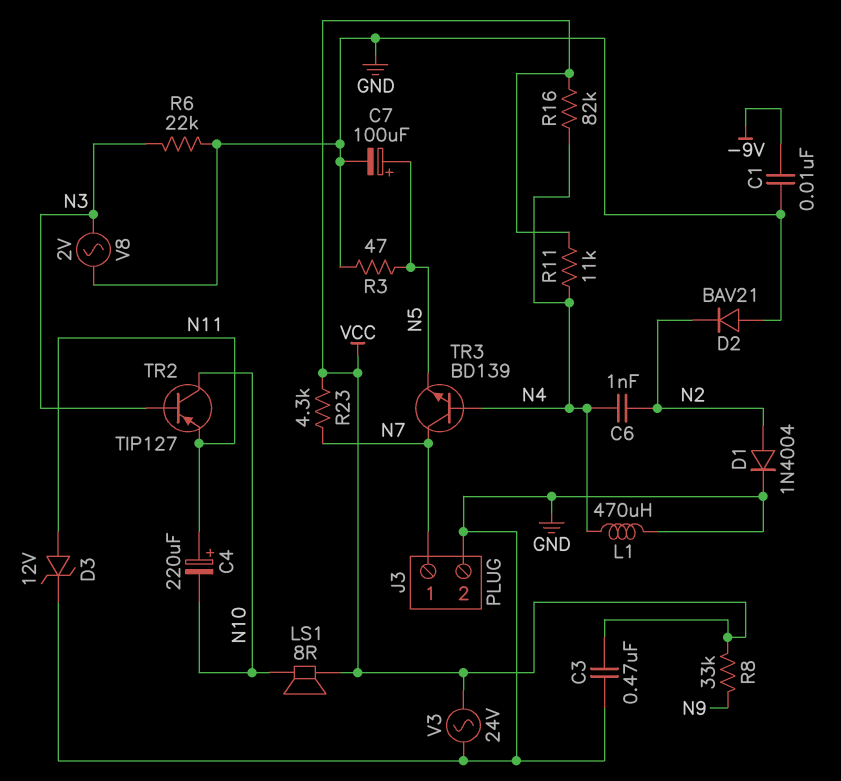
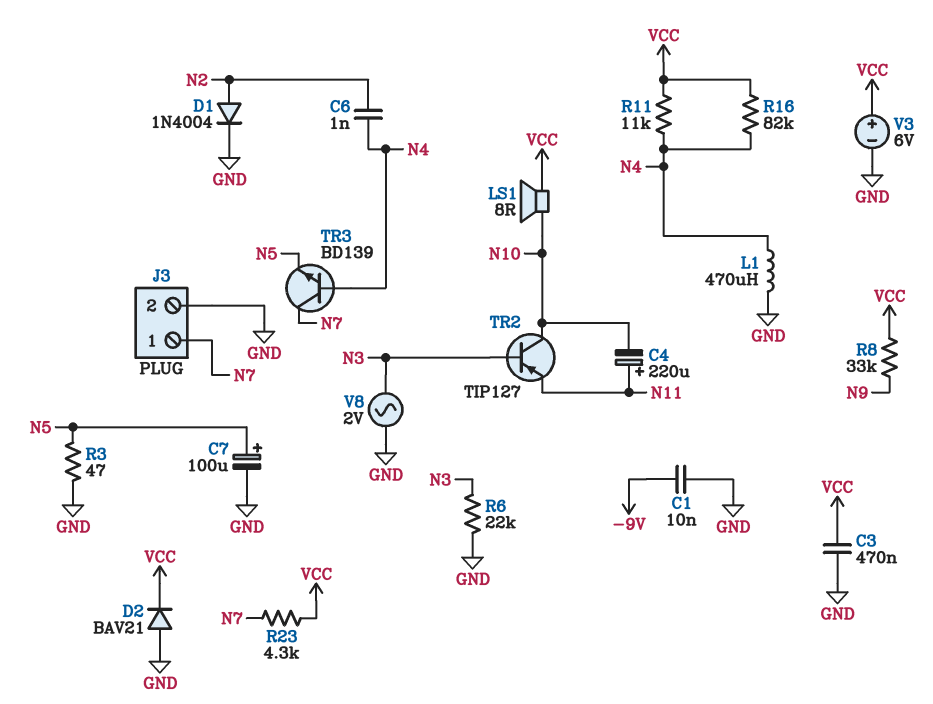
D2: diode BAV21 (A GND, K N2) -> diode BAV21 (A GND, K VCC)
D3: zener 12V (A N11, K GND) -> none
V3: AC 24V (GND, VCC) -> 6V (plus VCC, minus GND)

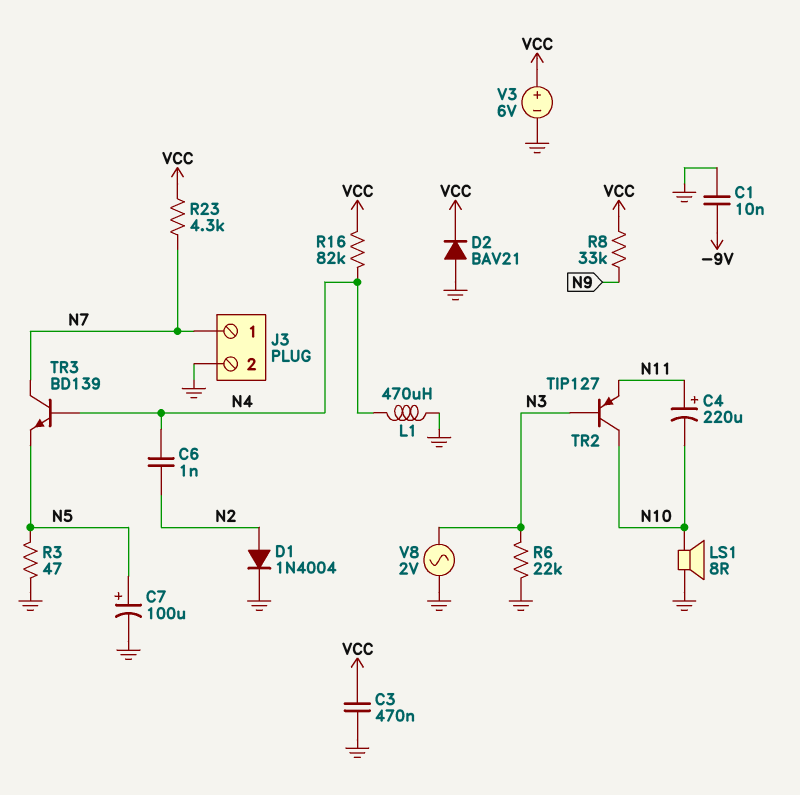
LS1: speaker 8R (N10, VCC) -> speaker 8R (GND, N10)
R11: 11k (N4, VCC) -> none

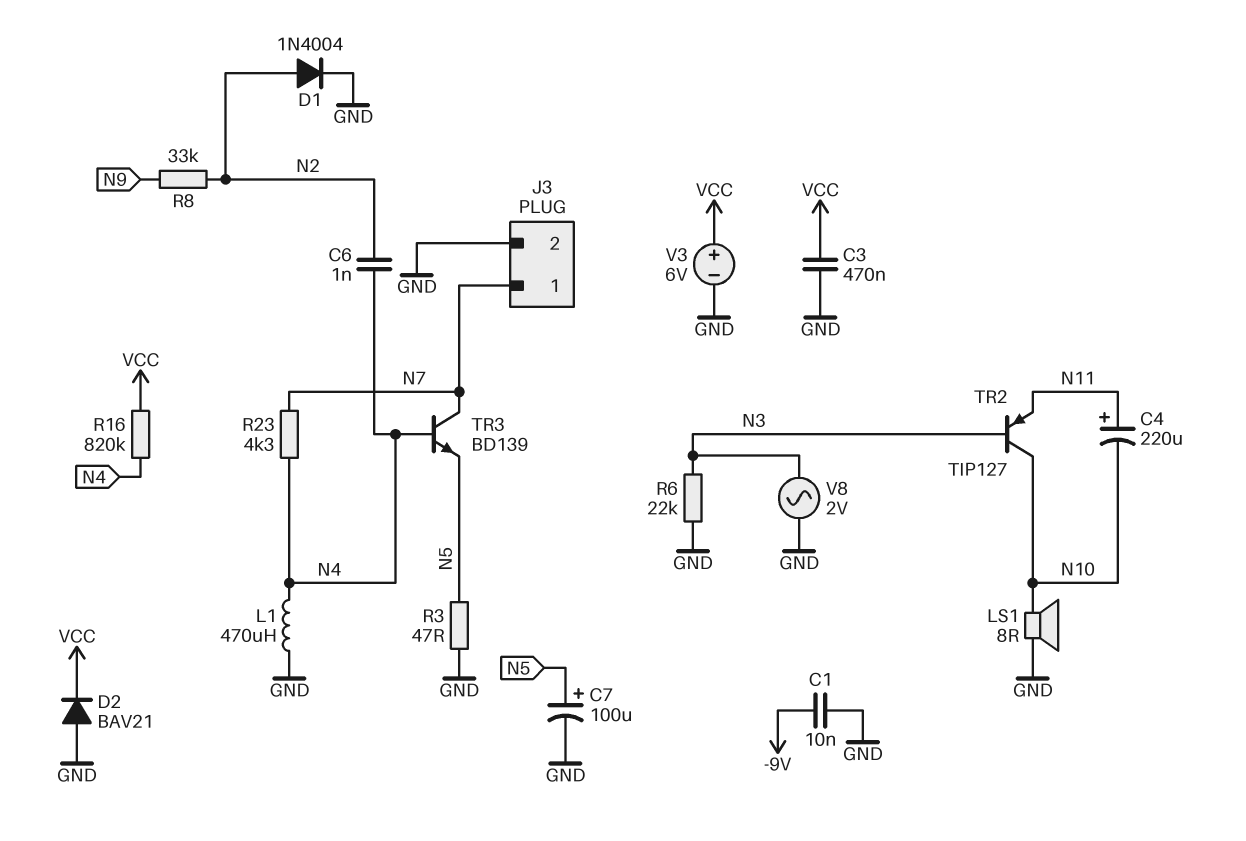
R8: 33k (N9, VCC) -> 33k (N2, N9)
R16: 82k (N4, VCC) -> 820k (N4, VCC)
R23: 4.3k (N7, VCC) -> 4.3k (N4, N7)

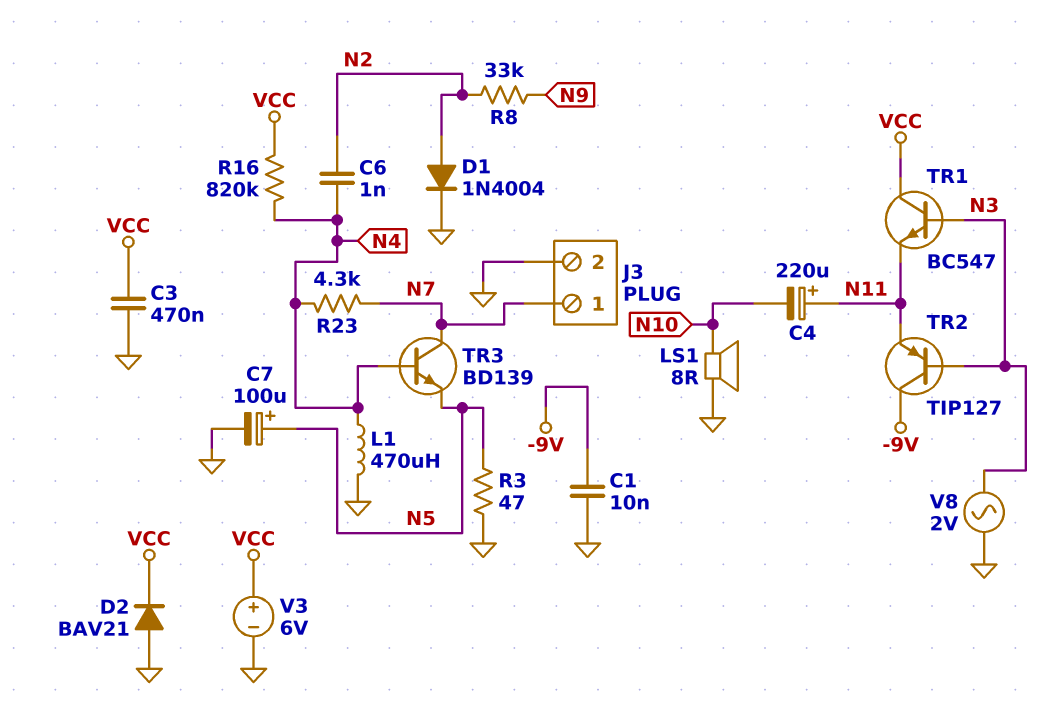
R6: 22k (GND, N3) -> none
TR1: none -> NPN BC547 (B N3, C VCC, E N11)
TR2: PNP TIP127 (B N3, C N10, E N11) -> PNP TIP127 (B N3, C -9V, E N11)

